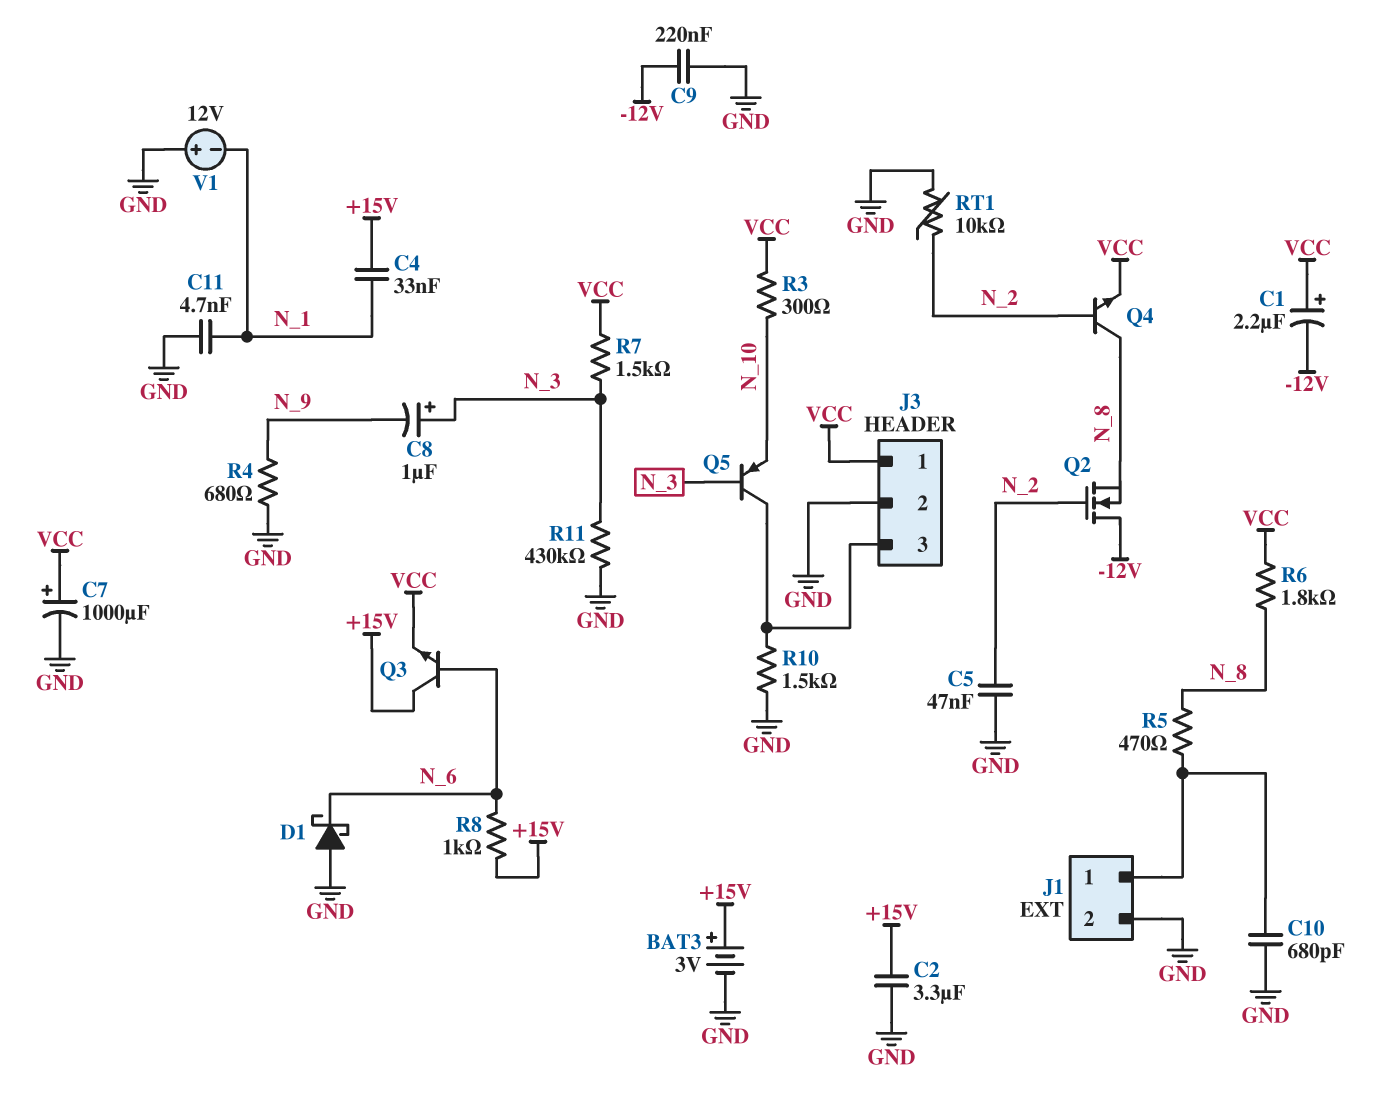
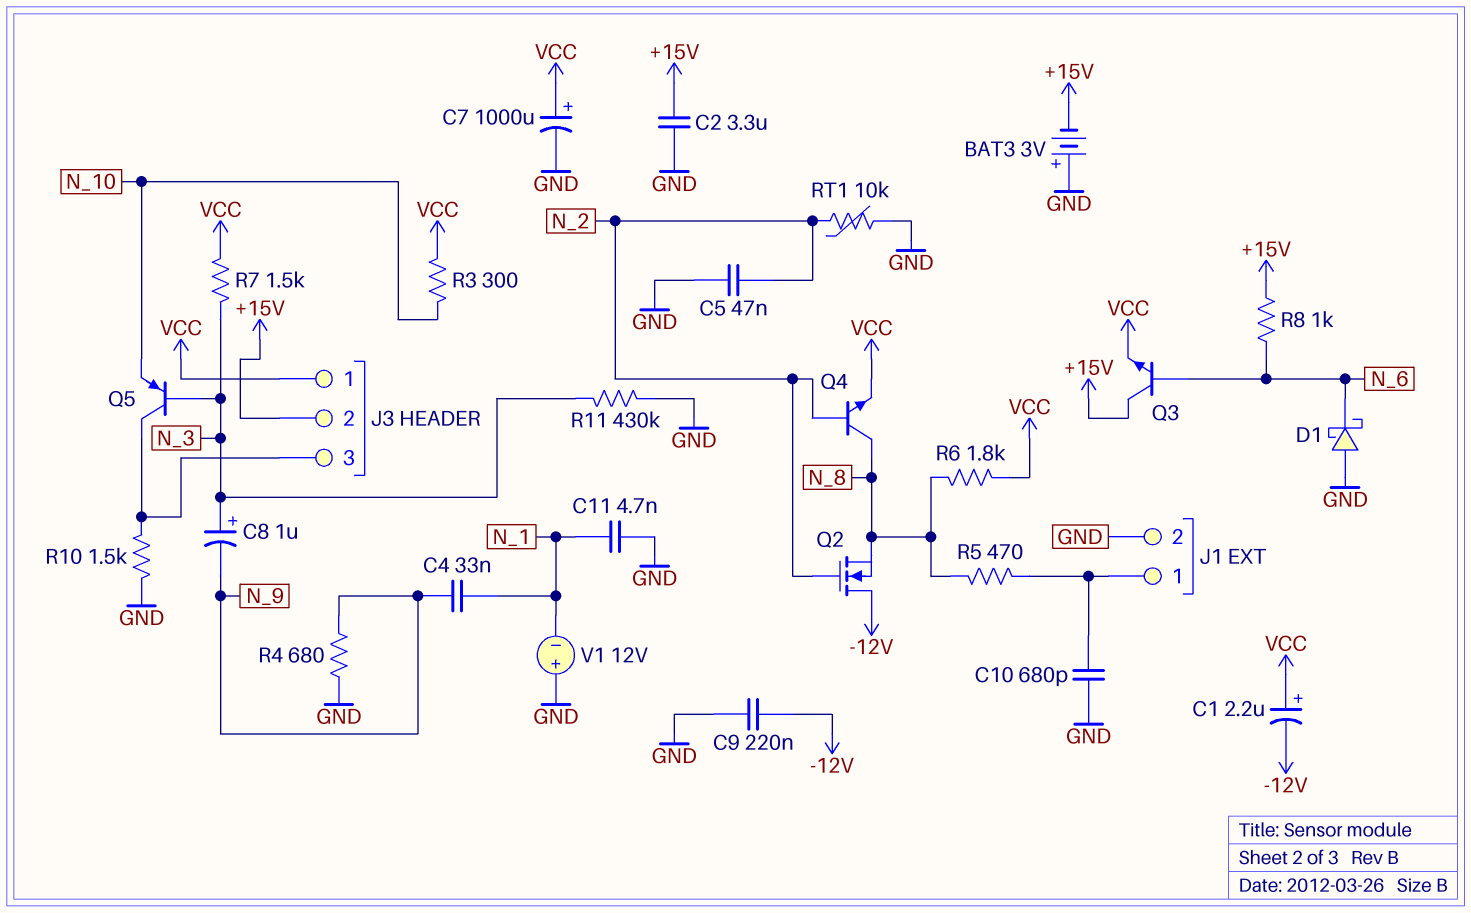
BAT3: 3V (plus +15V, minus GND) -> 3V (plus GND, minus +15V)
C4: 33nF (+15V, N_1) -> 33nF (N_1, N_9)
J3 pin 2: GND -> +15V

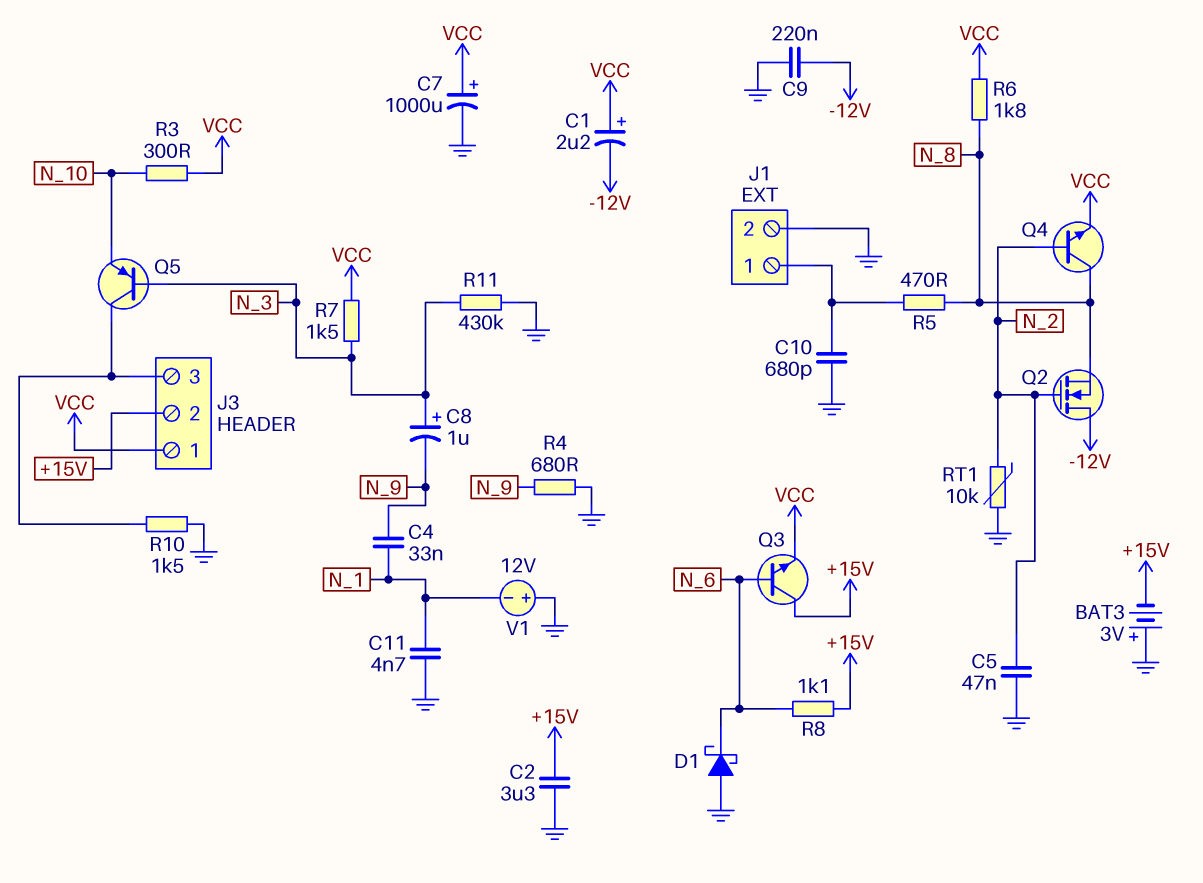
R8: 1k (+15V, N_6) -> 1.1k (+15V, N_6)

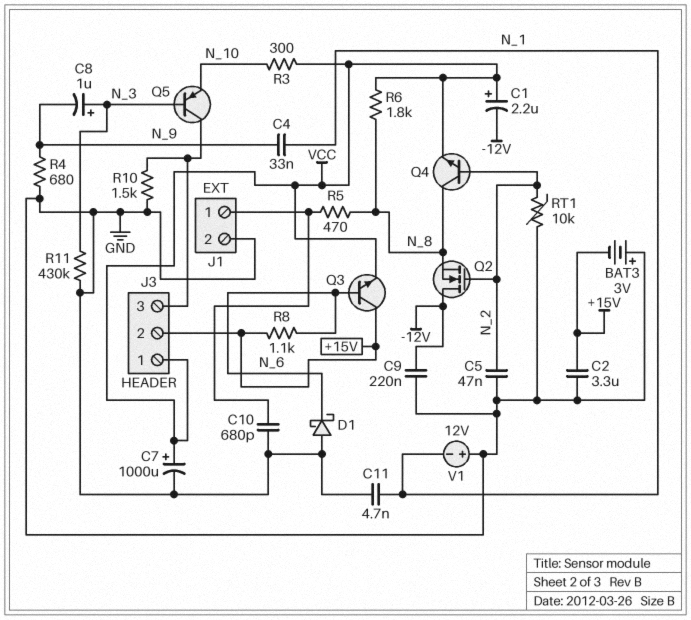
R7: 1.5k (N_3, VCC) -> none

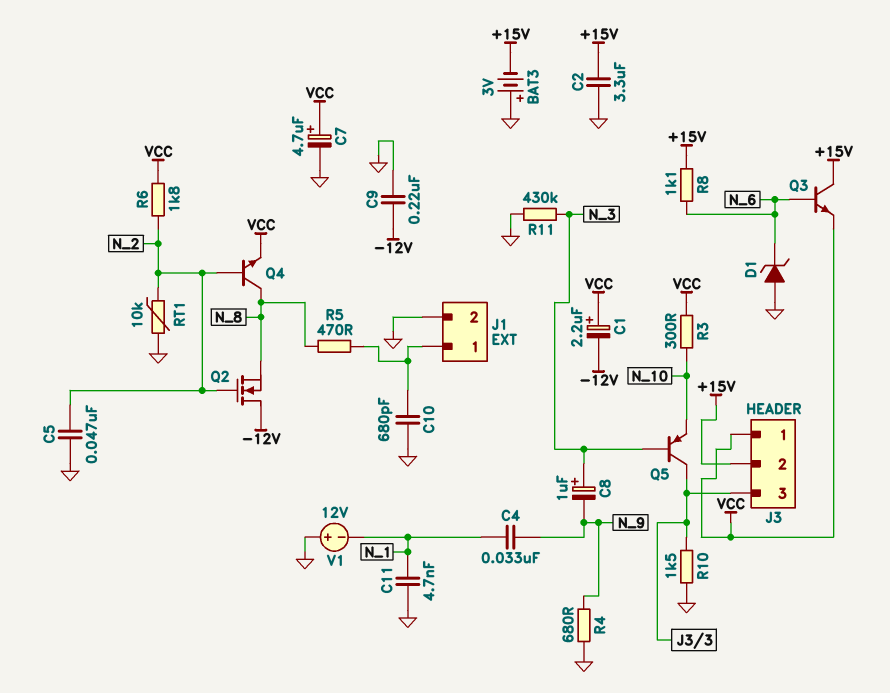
C7: 1000uF (plus VCC, minus GND) -> 4.7uF (plus VCC, minus GND)
D1: schottky (A GND, K N_6) -> zener (A GND, K N_6)
R6: 1.8k (N_8, VCC) -> 1.8k (N_2, VCC)

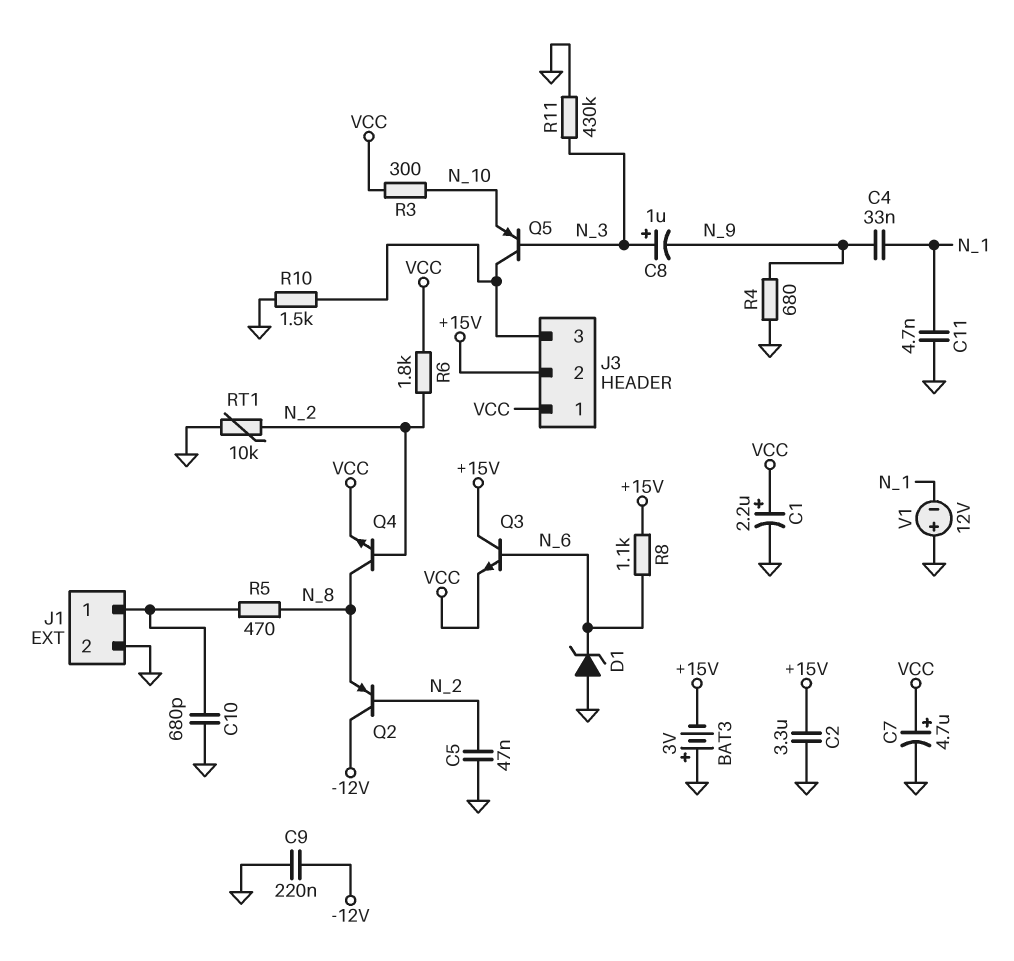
C1: 2.2uF (plus VCC, minus -12V) -> 2.2uF (plus VCC, minus GND)
Q2: NMOS (G N_2, D -12V, S N_8) -> PNP (B N_2, C -12V, E N_8)

